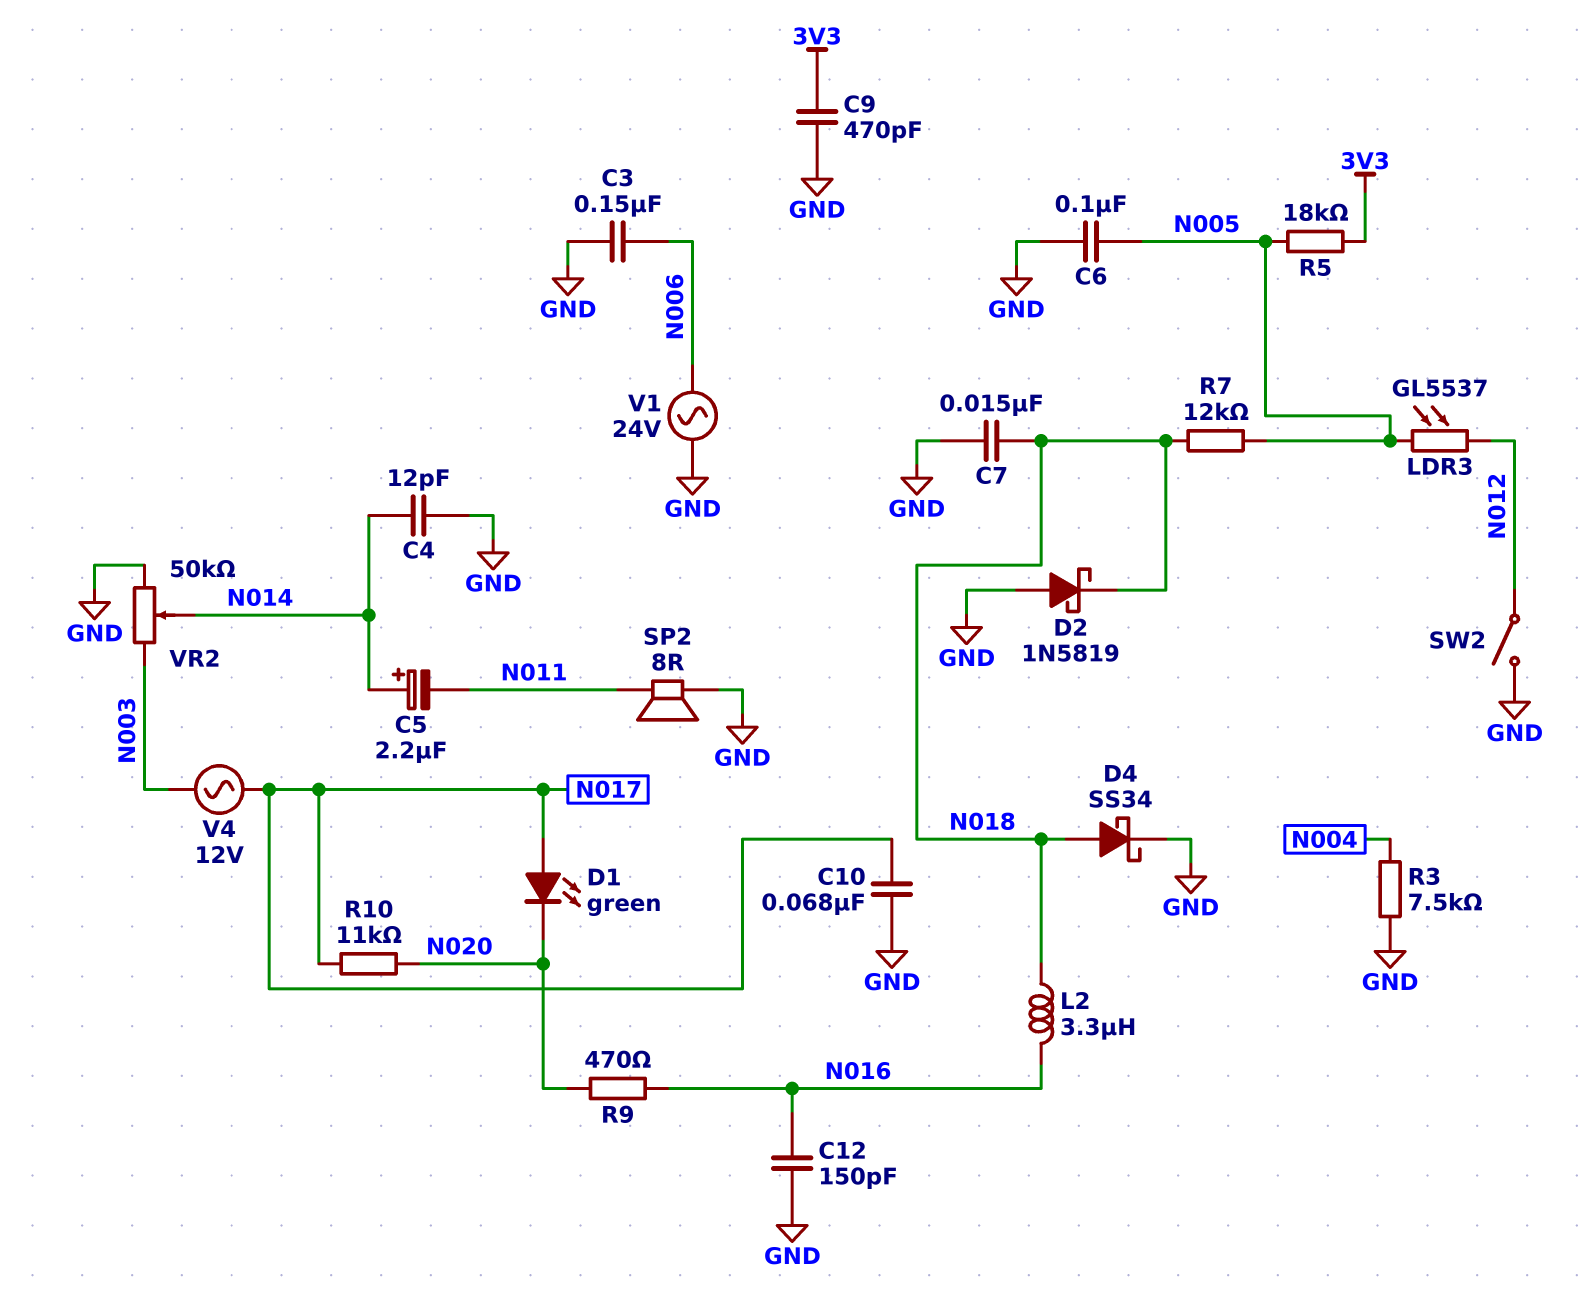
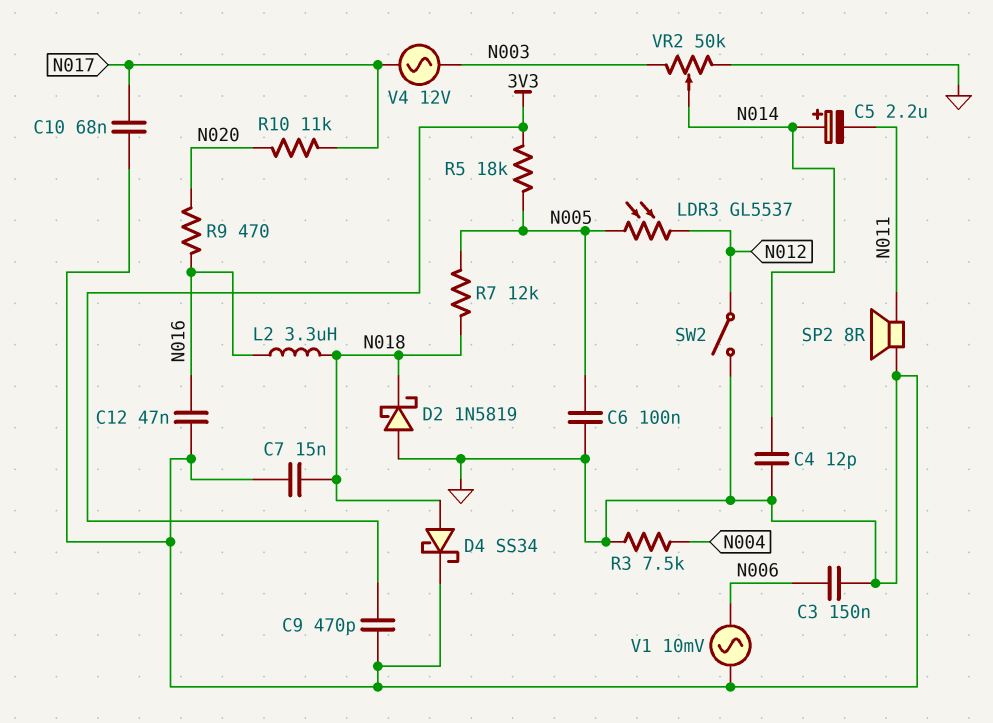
C12: 150pF (GND, N016) -> 47nF (GND, N016)
D1: LED green (A N017, K N020) -> none
V1: AC 24V (GND, N006) -> AC 10mV (GND, N006)

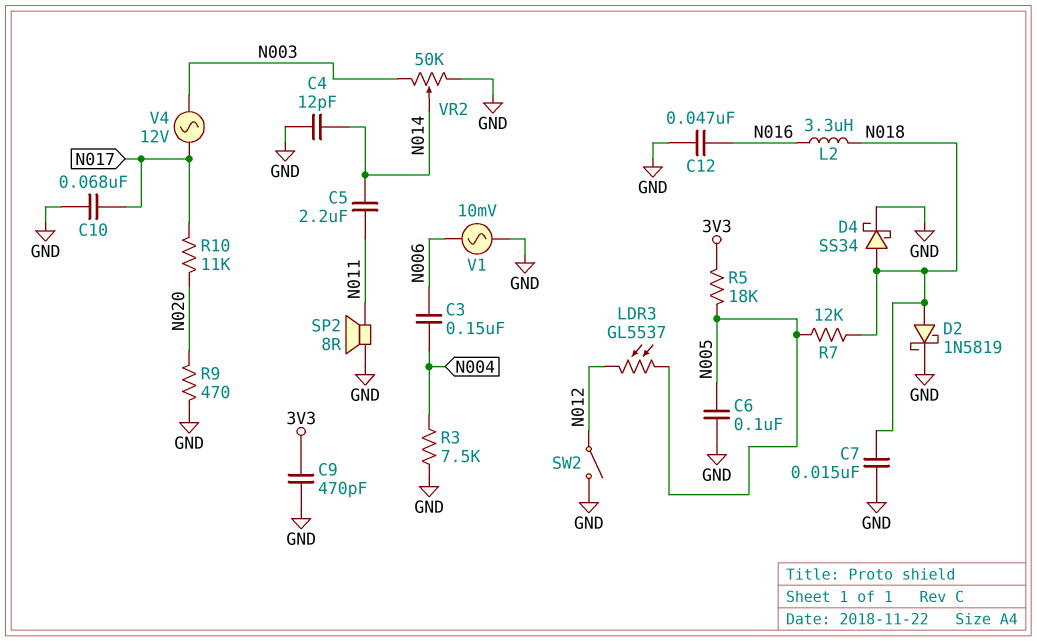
C3: 150nF (GND, N006) -> 150nF (N004, N006)
C5: 2.2uF (plus N014, minus N011) -> 2.2uF (N011, N014)
D2: schottky 1N5819 (A GND, K N018) -> schottky 1N5819 (A N018, K GND)
R9: 470 (N016, N020) -> 470 (GND, N020)

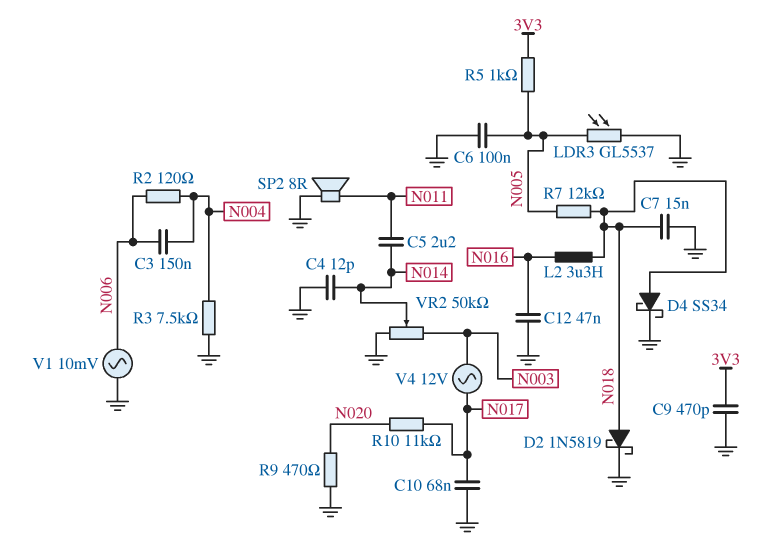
LDR3: GL5537 (N005, N012) -> GL5537 (GND, N005)
R2: none -> 120 (N004, N006)
R5: 18k (3V3, N005) -> 1k (3V3, N005)
SW2: switch (GND, N012) -> none

